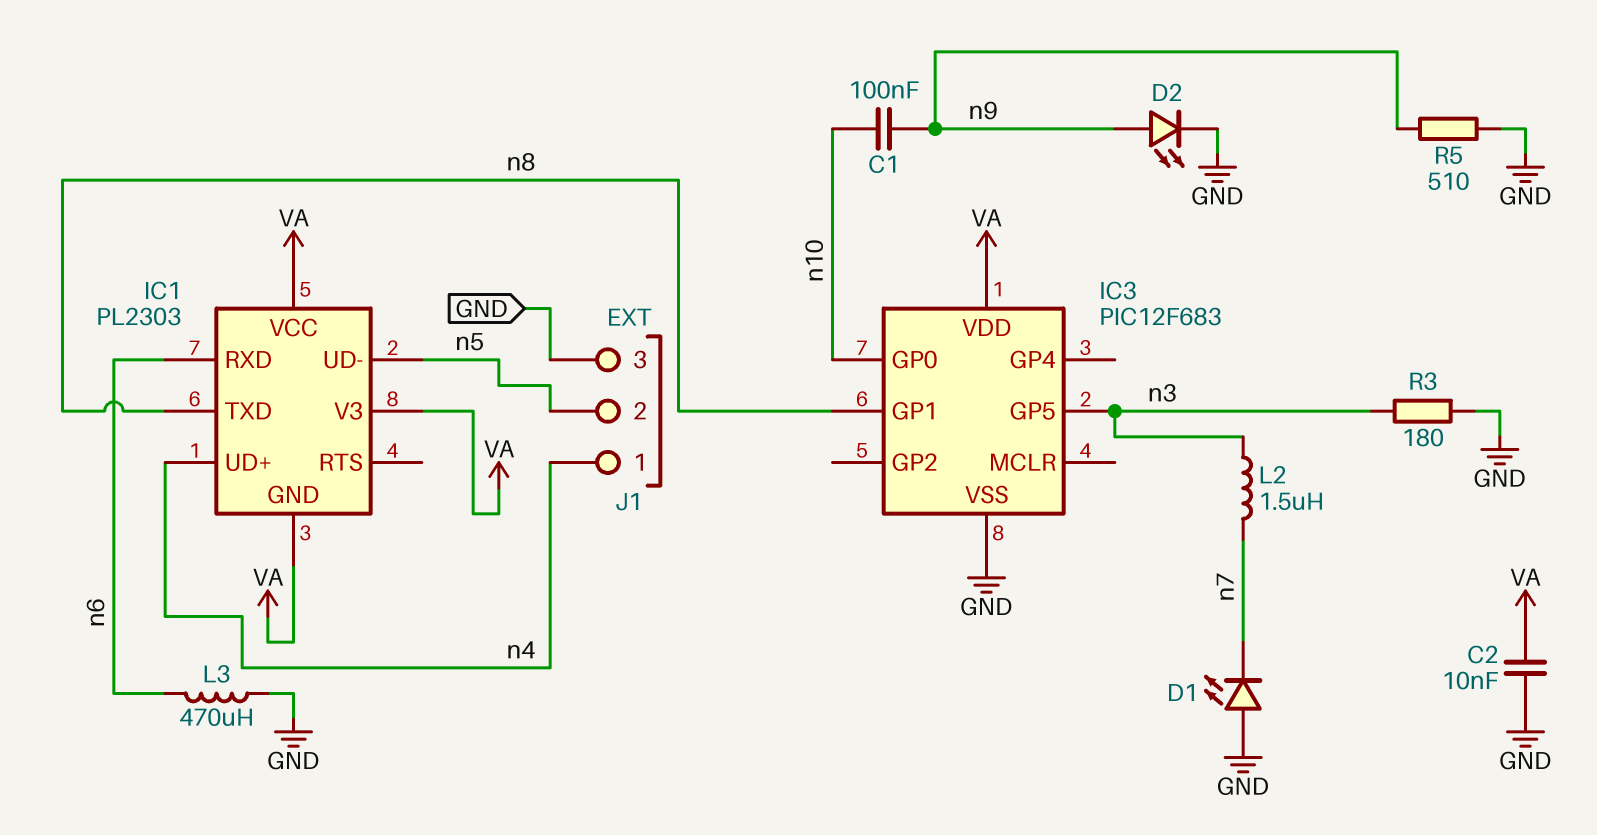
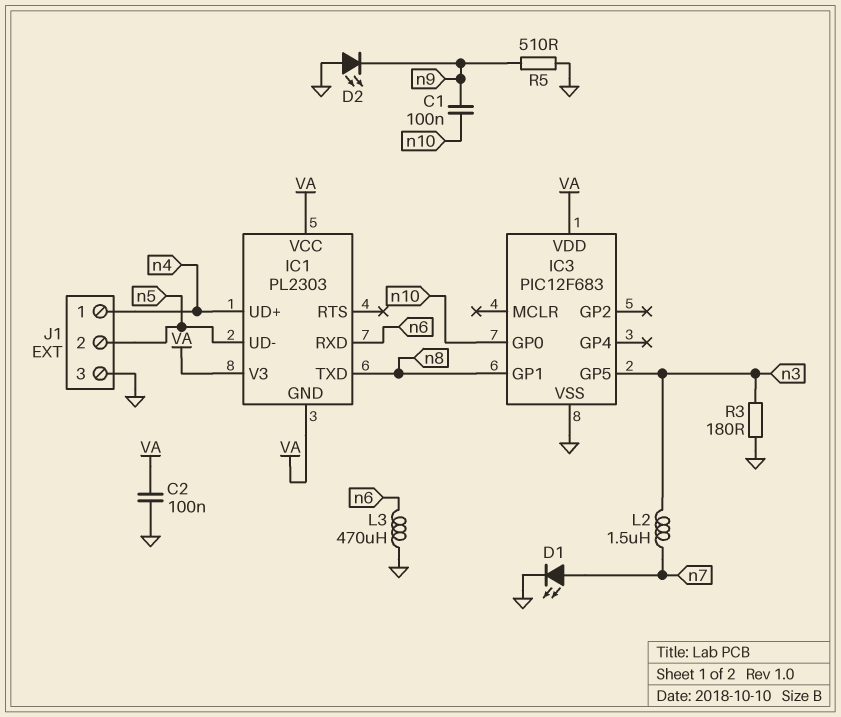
C2: 10nF (GND, VA) -> 100nF (GND, VA)
D1: LED (A GND, K n7) -> LED (A n7, K GND)
D2: LED (A n9, K GND) -> LED (A GND, K n9)

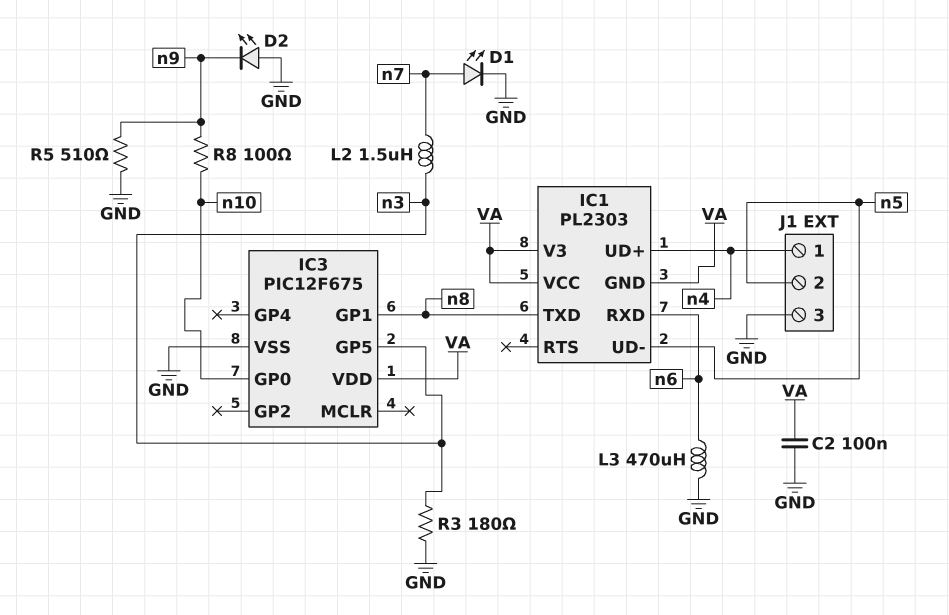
C1: 100nF (n9, n10) -> none
IC3: PIC12F683 -> PIC12F675
R8: none -> 100 (n9, n10)

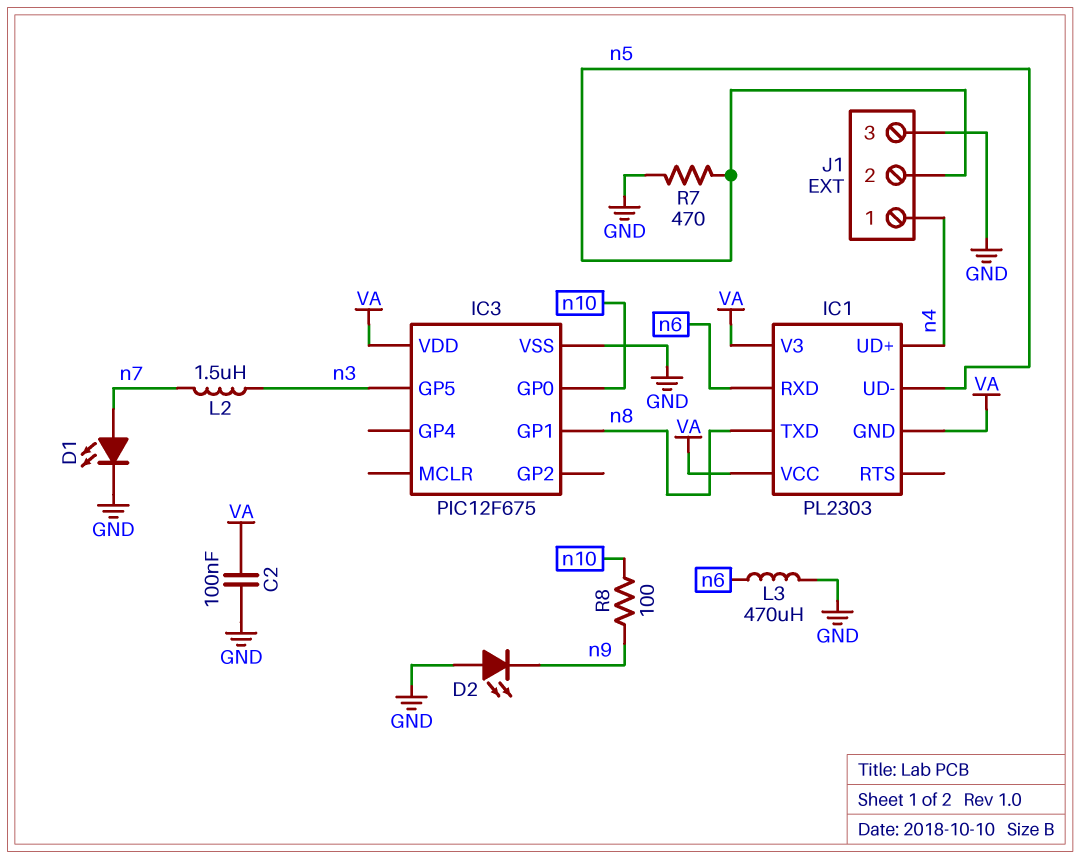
R3: 180 (GND, n3) -> none
R5: 510 (GND, n9) -> none
R7: none -> 470 (GND, n5)

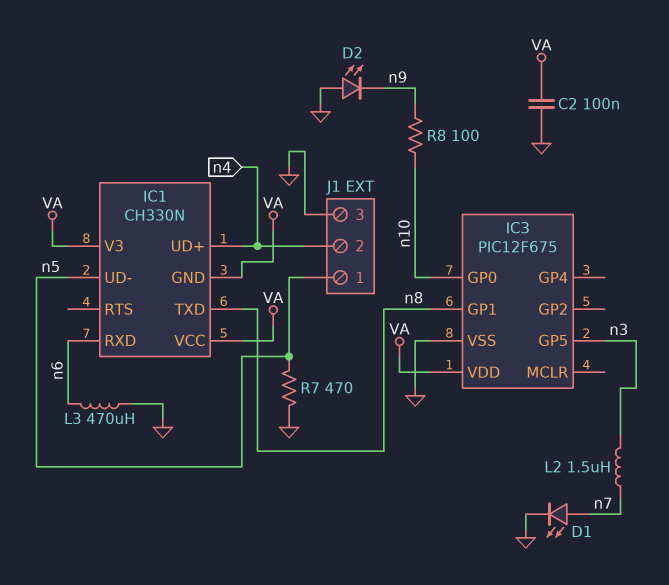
IC1: PL2303 -> CH330N
J1 pin 1: n4 -> n5
J1 pin 2: n5 -> n4

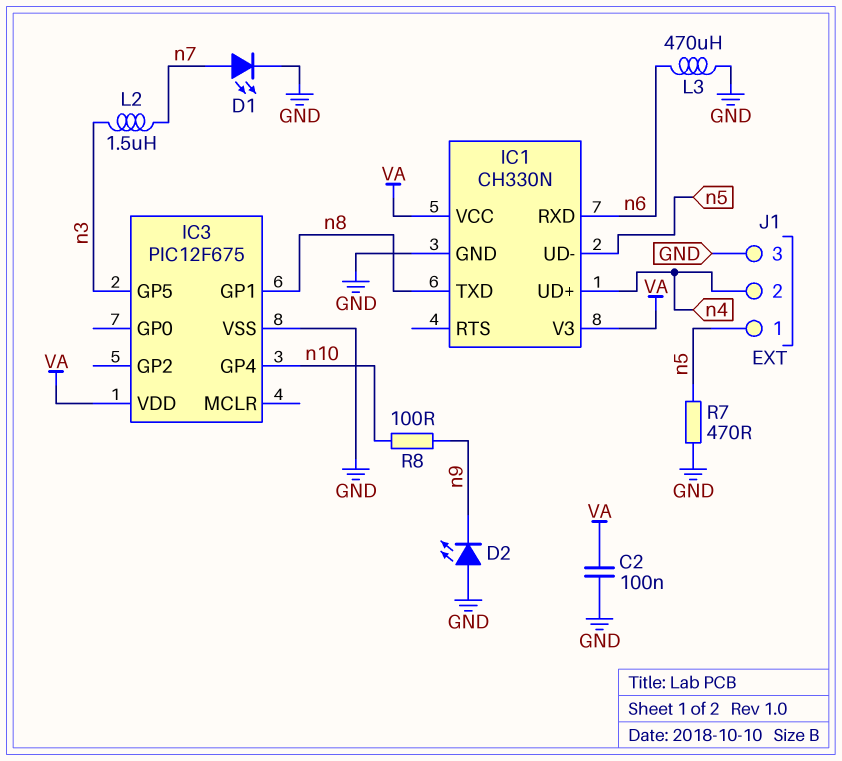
IC1 pin GND: VA -> GND
IC3 pin GP0: n10 -> none
IC3 pin GP4: none -> n10

